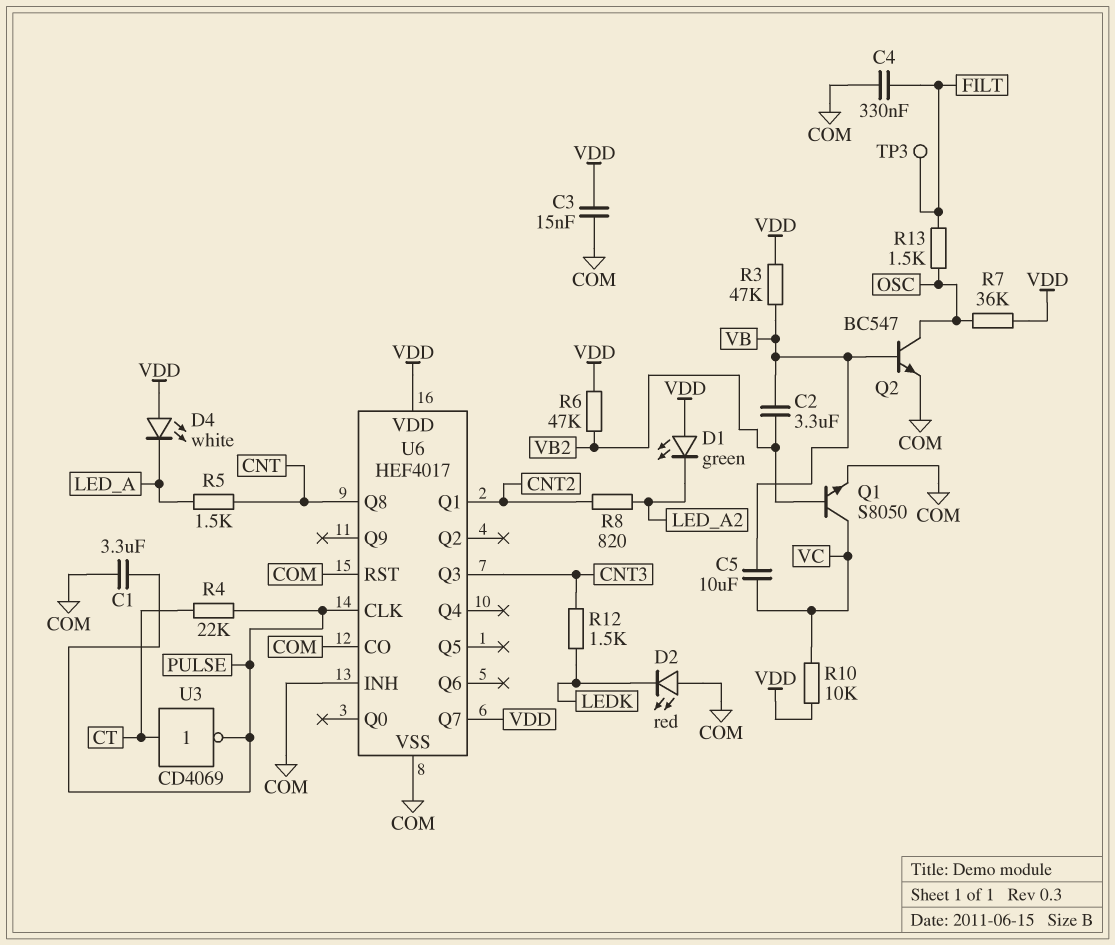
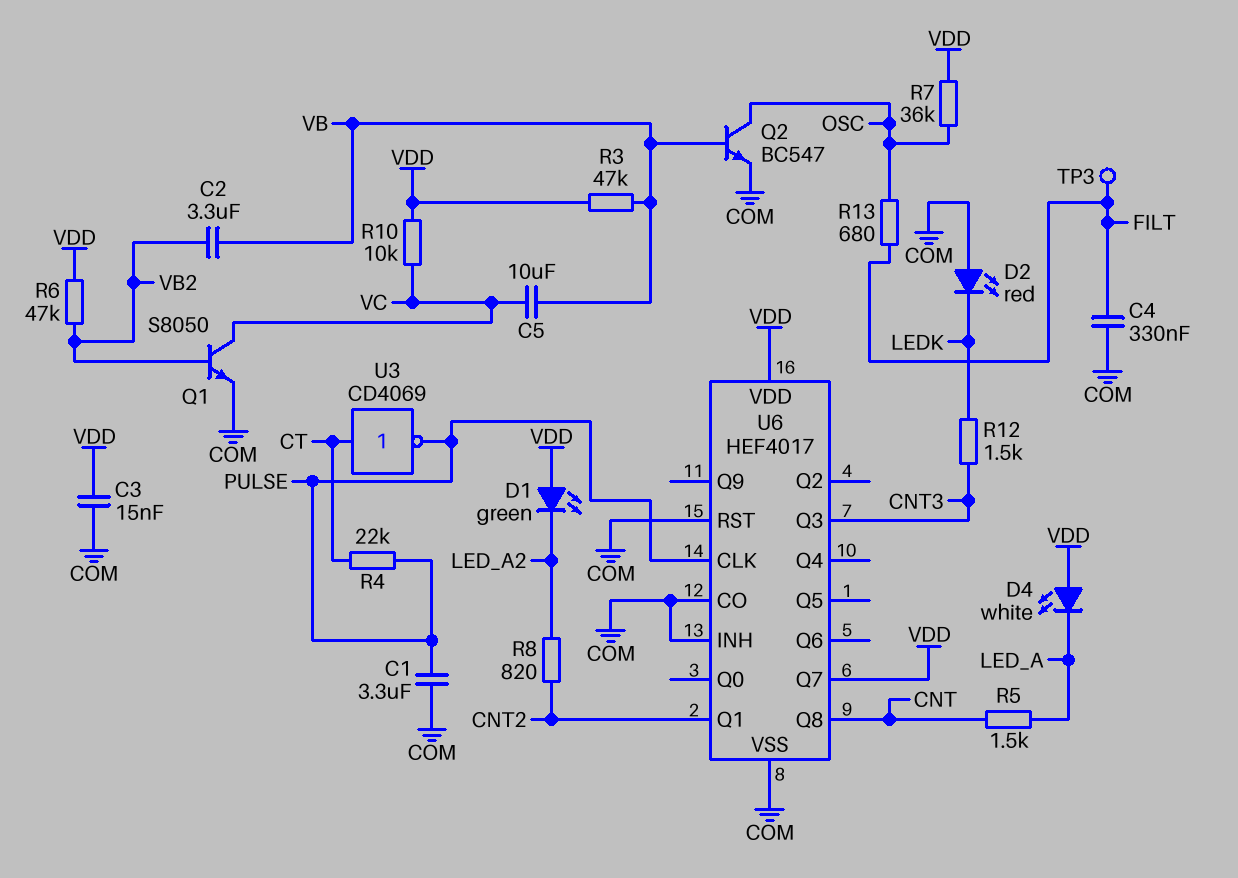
R13: 1.5k (FILT, OSC) -> 680 (FILT, OSC)

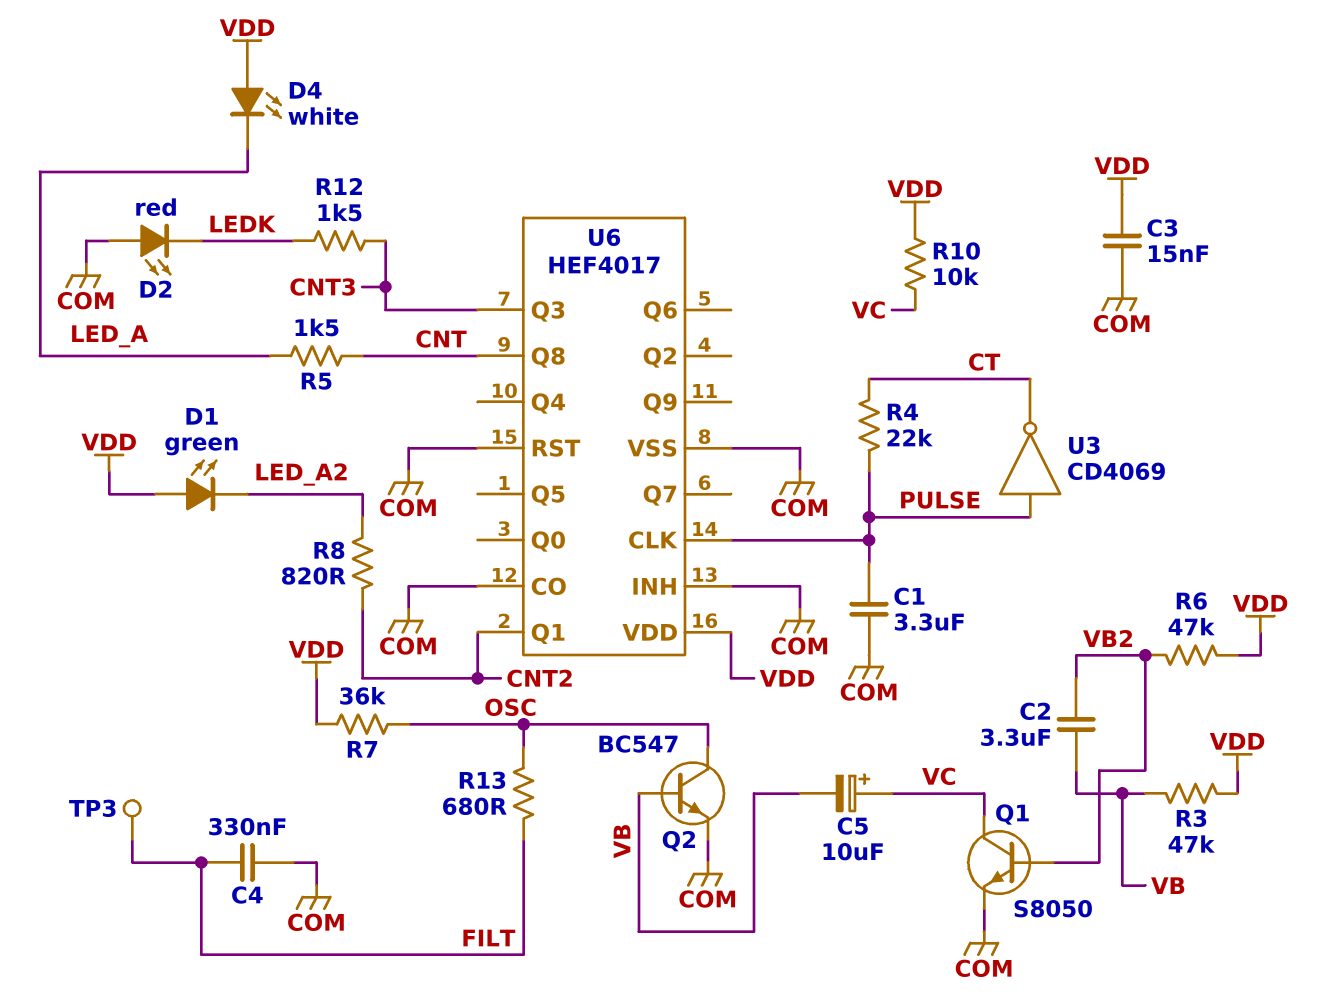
C5: 10uF (VB, VC) -> 10uF (plus VC, minus VB)
U3: NOT CD4069 (in CT, out PULSE) -> NOT CD4069 (in PULSE, out CT)
U6 pin Q7: VDD -> none

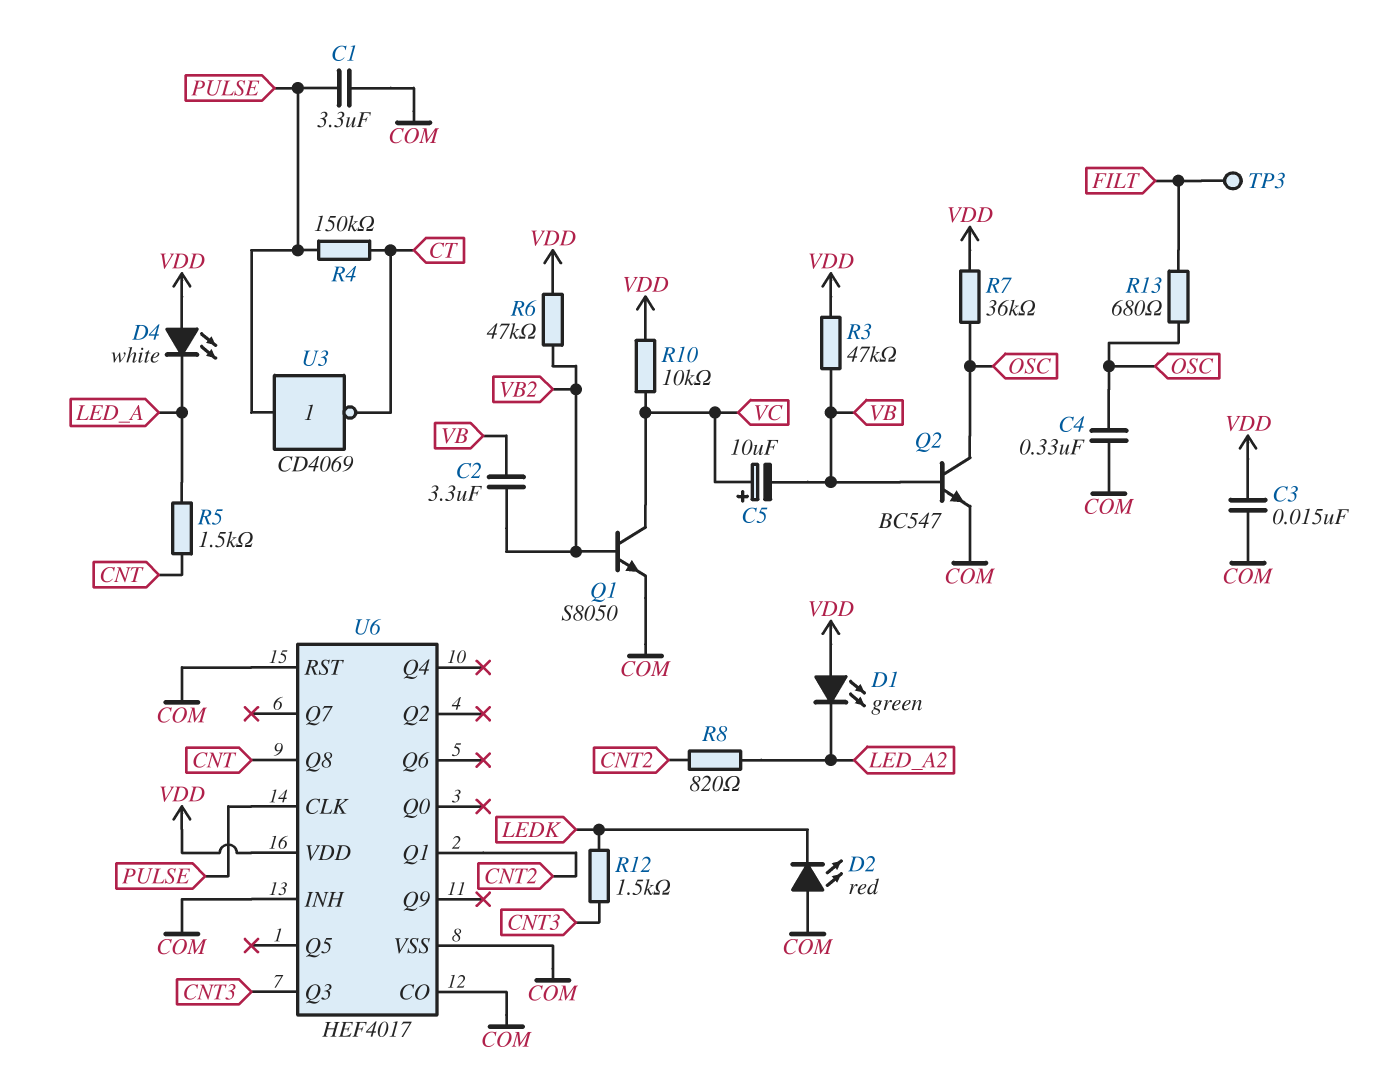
C4: 330nF (COM, FILT) -> 330nF (COM, OSC)
R4: 22k (CT, PULSE) -> 150k (CT, PULSE)

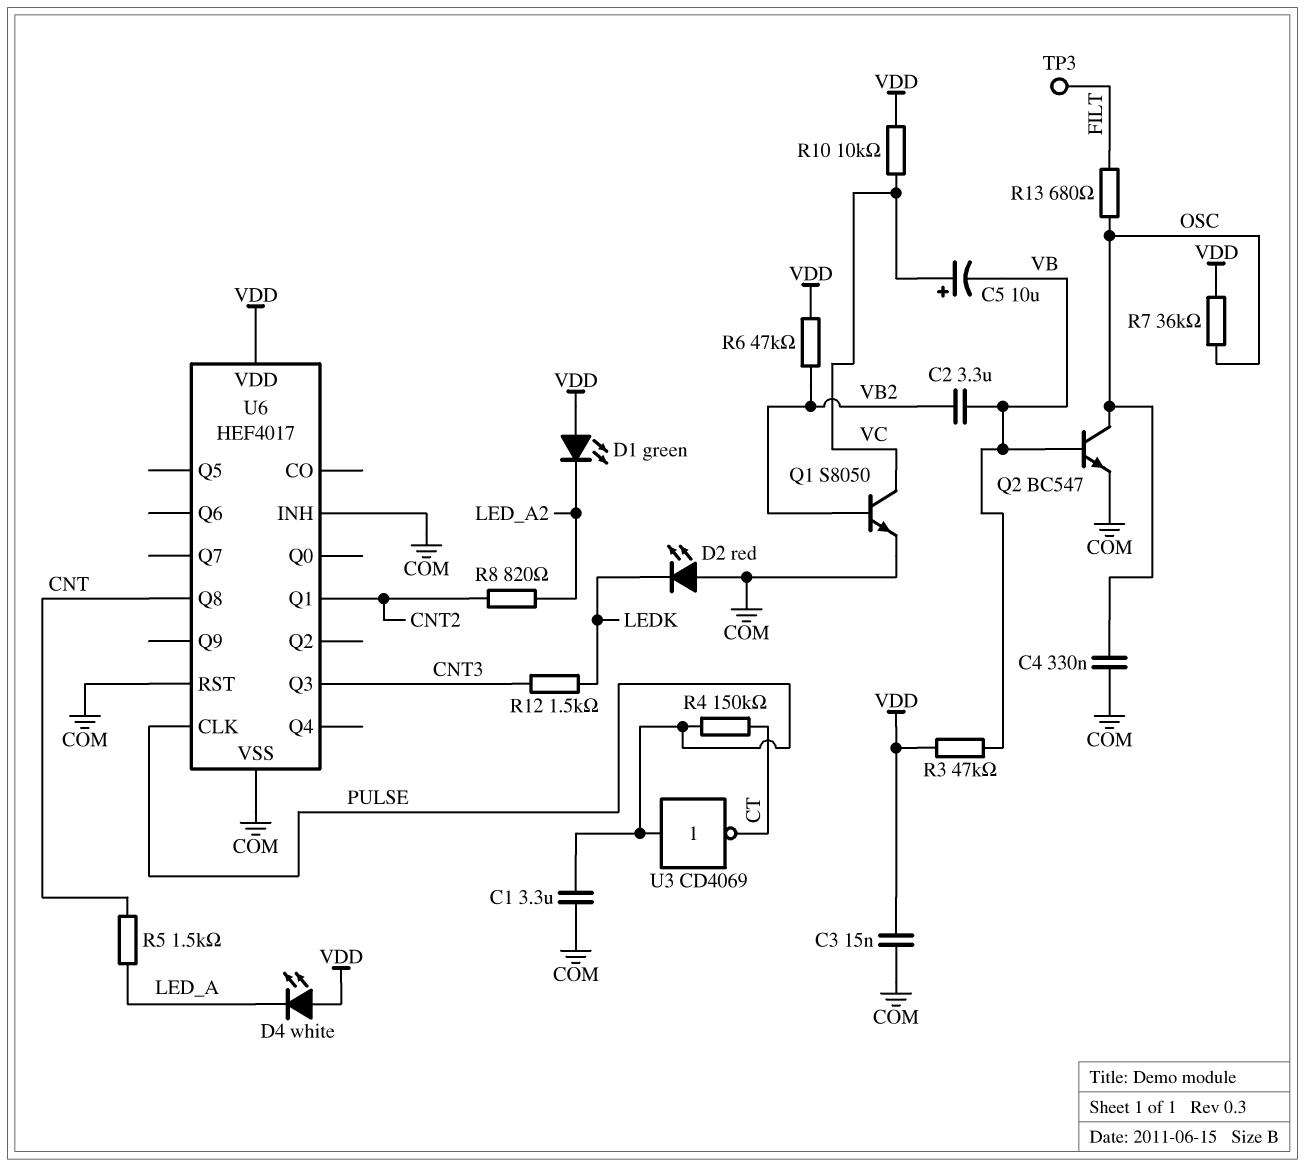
U6 pin CO: COM -> none

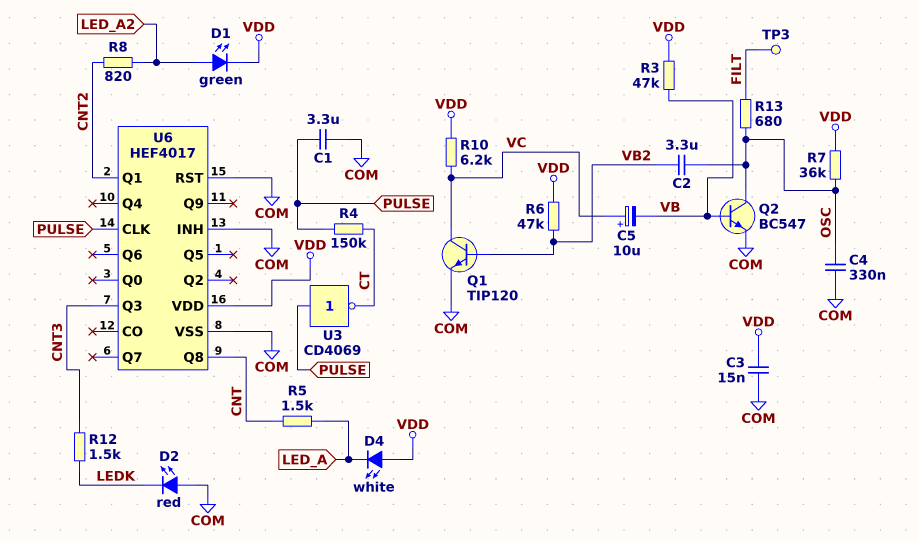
C2: 3.3uF (VB, VB2) -> 3.3uF (OSC, VB2)
D1: LED green (A VDD, K LED_A2) -> LED green (A LED_A2, K VDD)
Q1: NPN S8050 (B VB2, C VC, E COM) -> NPN TIP120 (B VB2, C VC, E COM)
R10: 10k (VC, VDD) -> 6.2k (VC, VDD)

